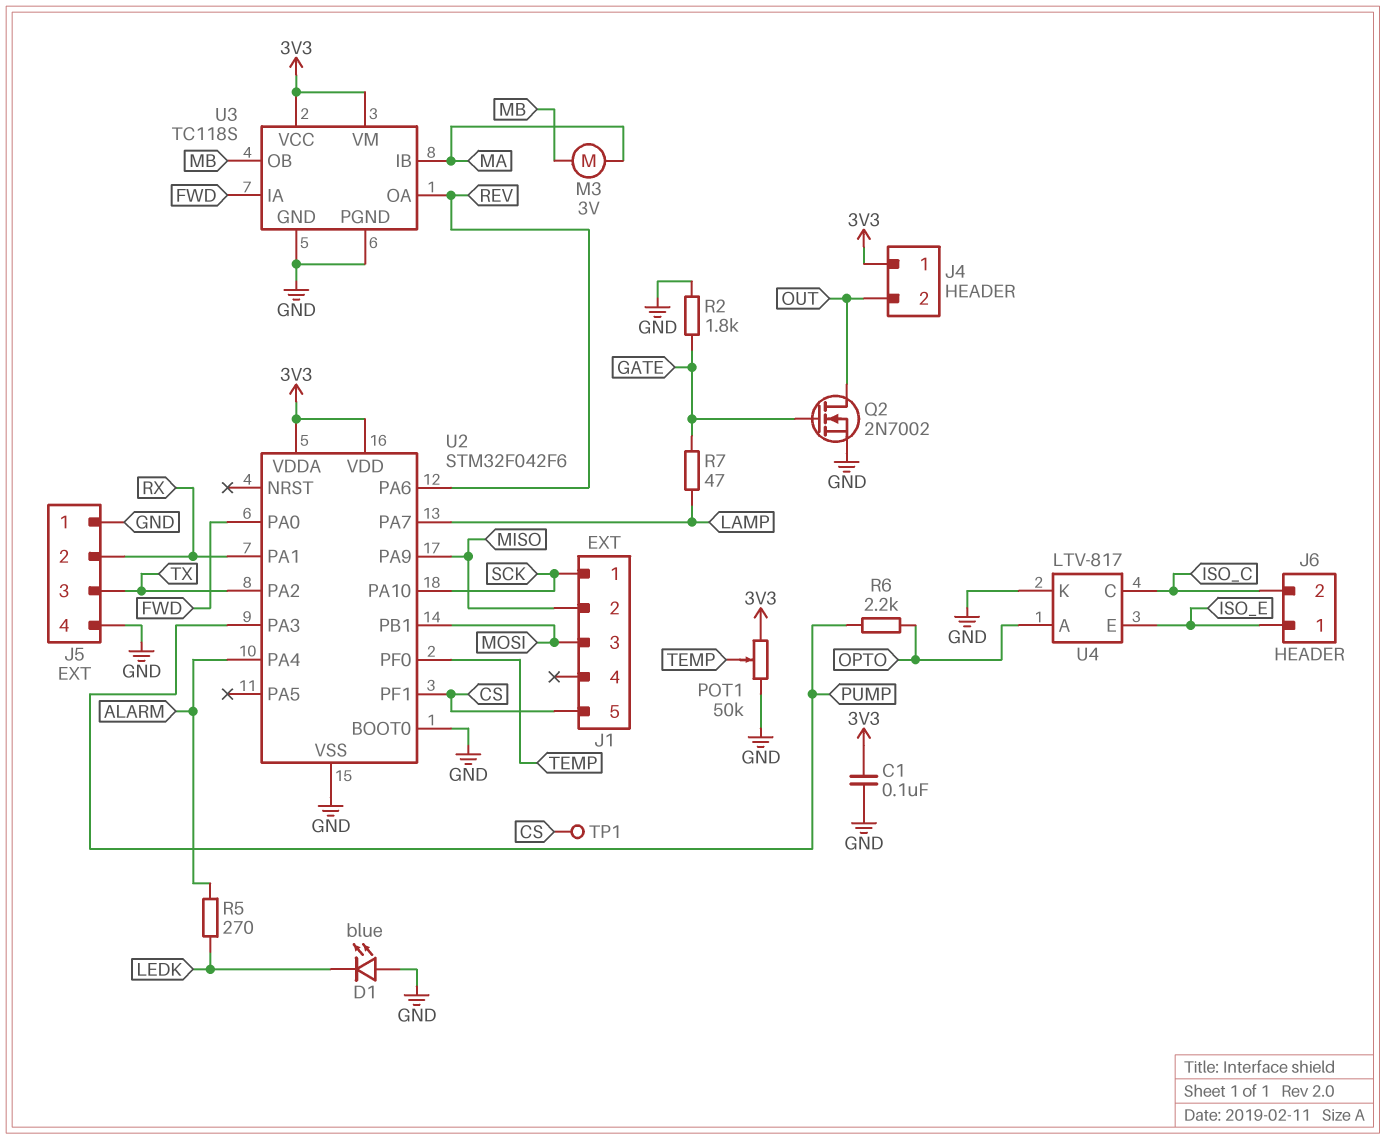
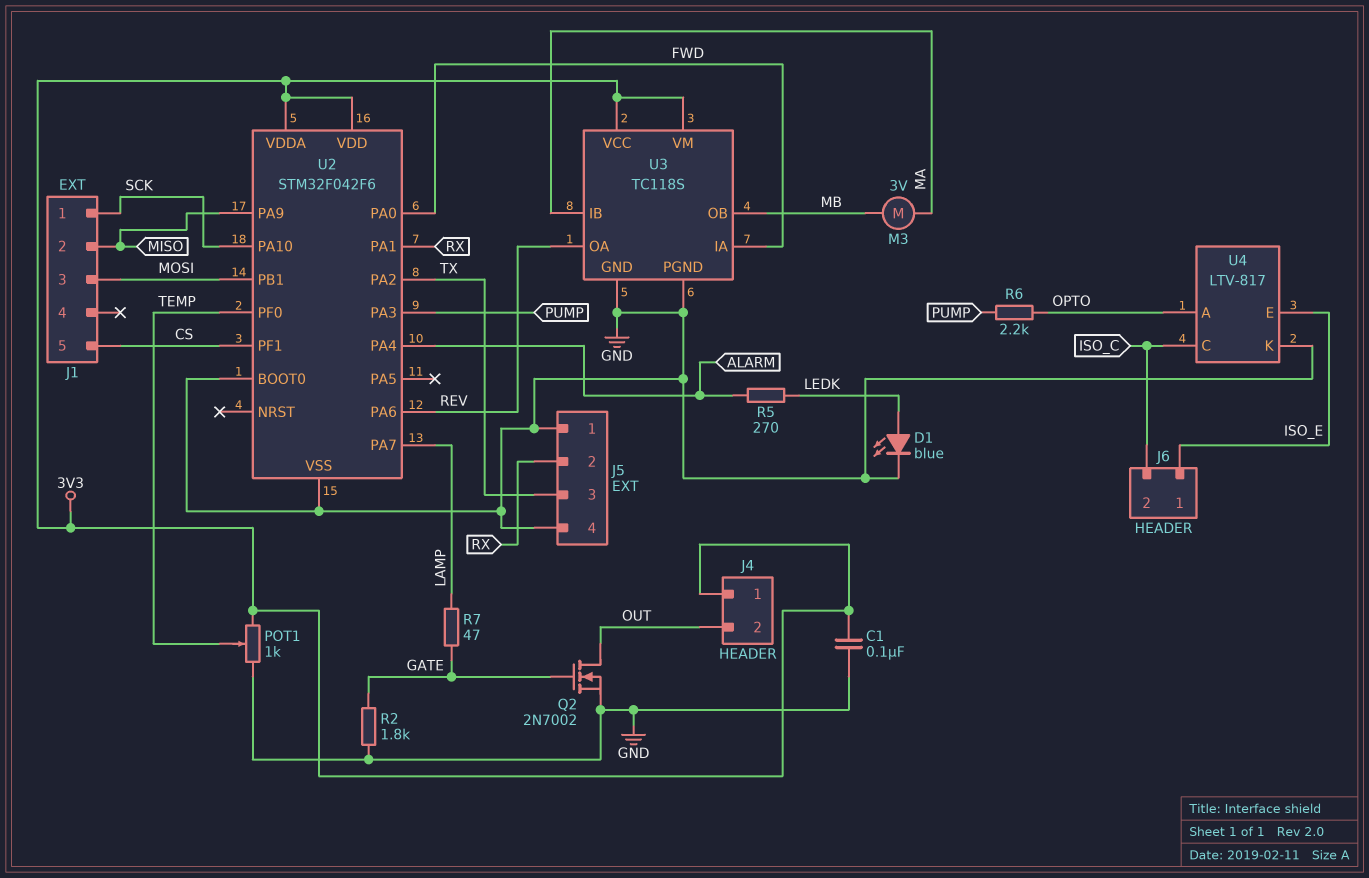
D1: LED blue (A GND, K LEDK) -> LED blue (A LEDK, K GND)
POT1: 50k (3V3, GND, wiper TEMP) -> 1k (3V3, GND, wiper TEMP)
TP1: test point (CS) -> none

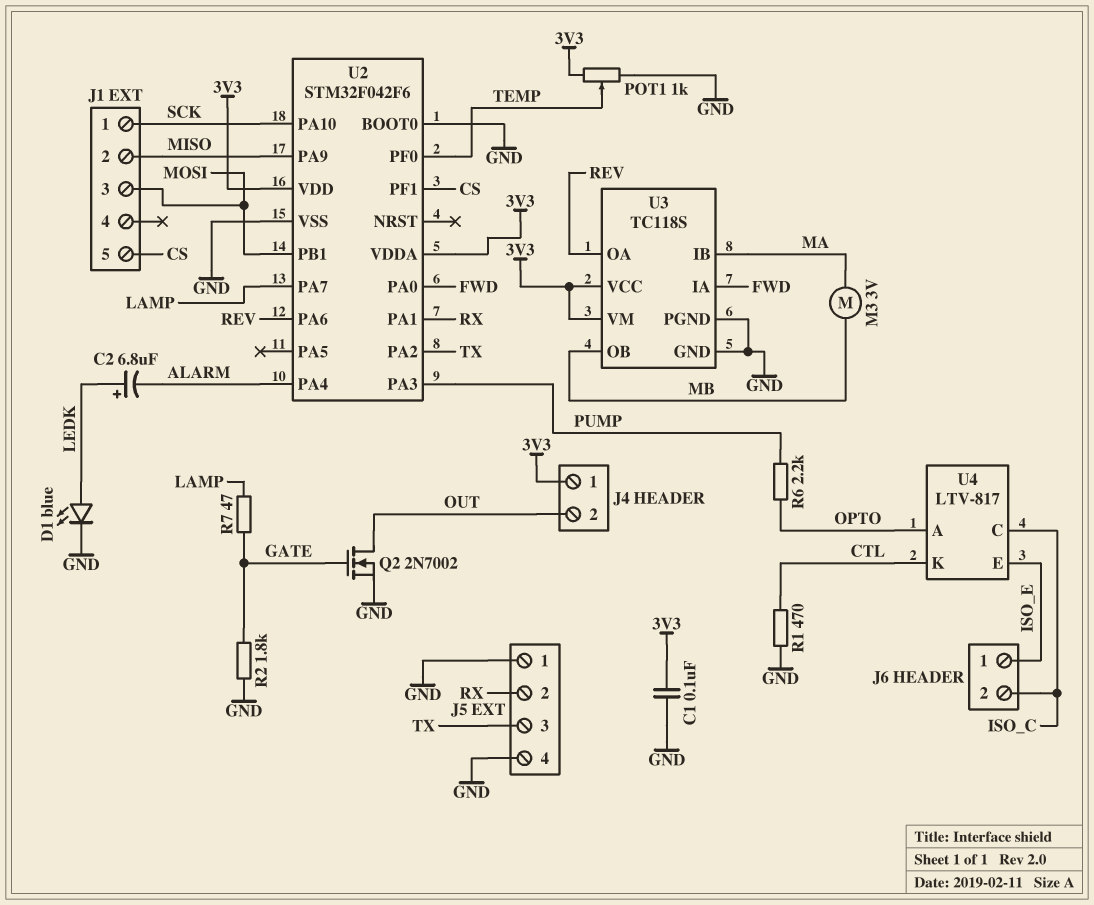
C2: none -> 6.8uF (plus LEDK, minus ALARM)
R1: none -> 470 (CTL, GND)
R5: 270 (ALARM, LEDK) -> none
U4 pin K: GND -> CTL

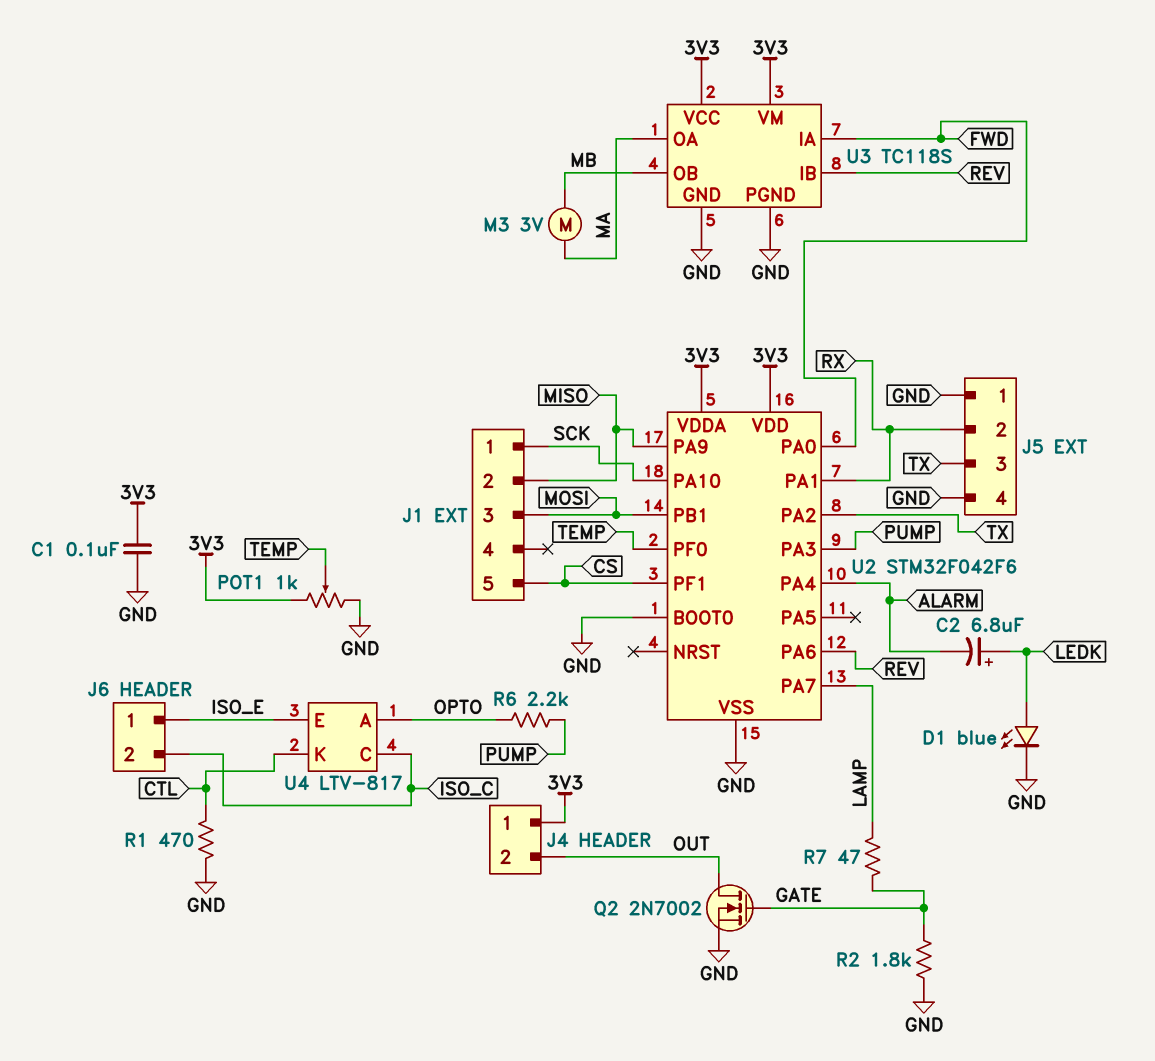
U3 pin IB: MA -> REV
U3 pin OA: REV -> MA

